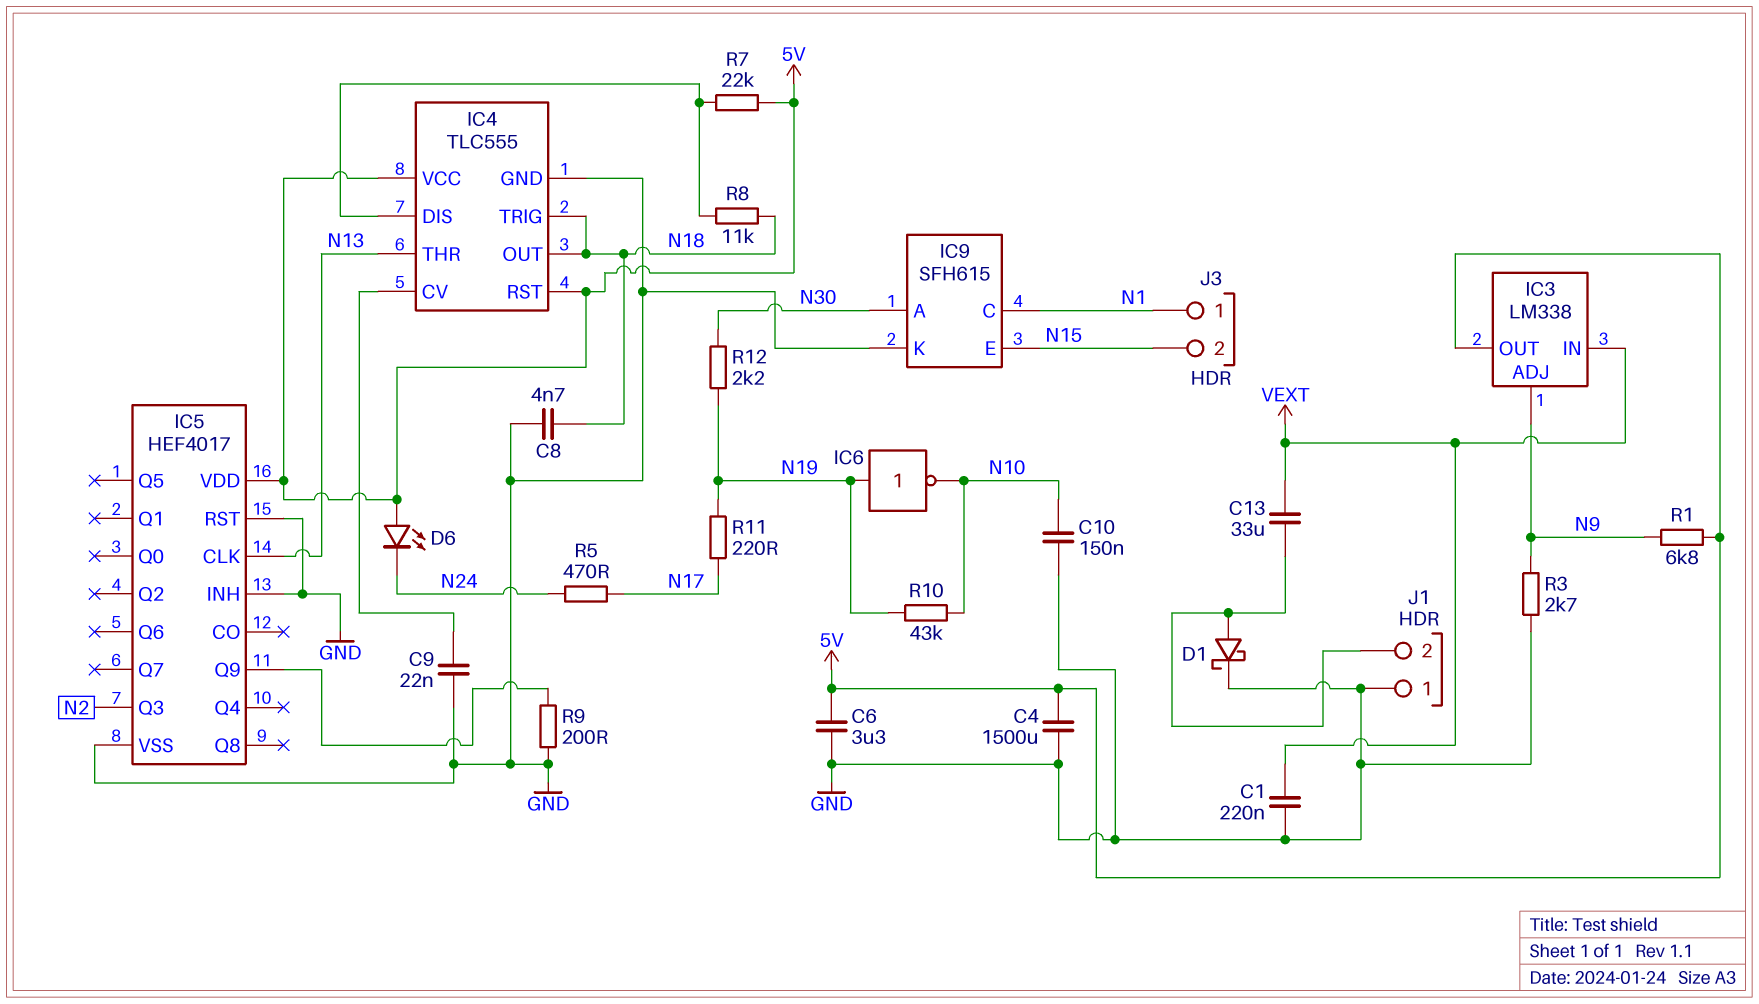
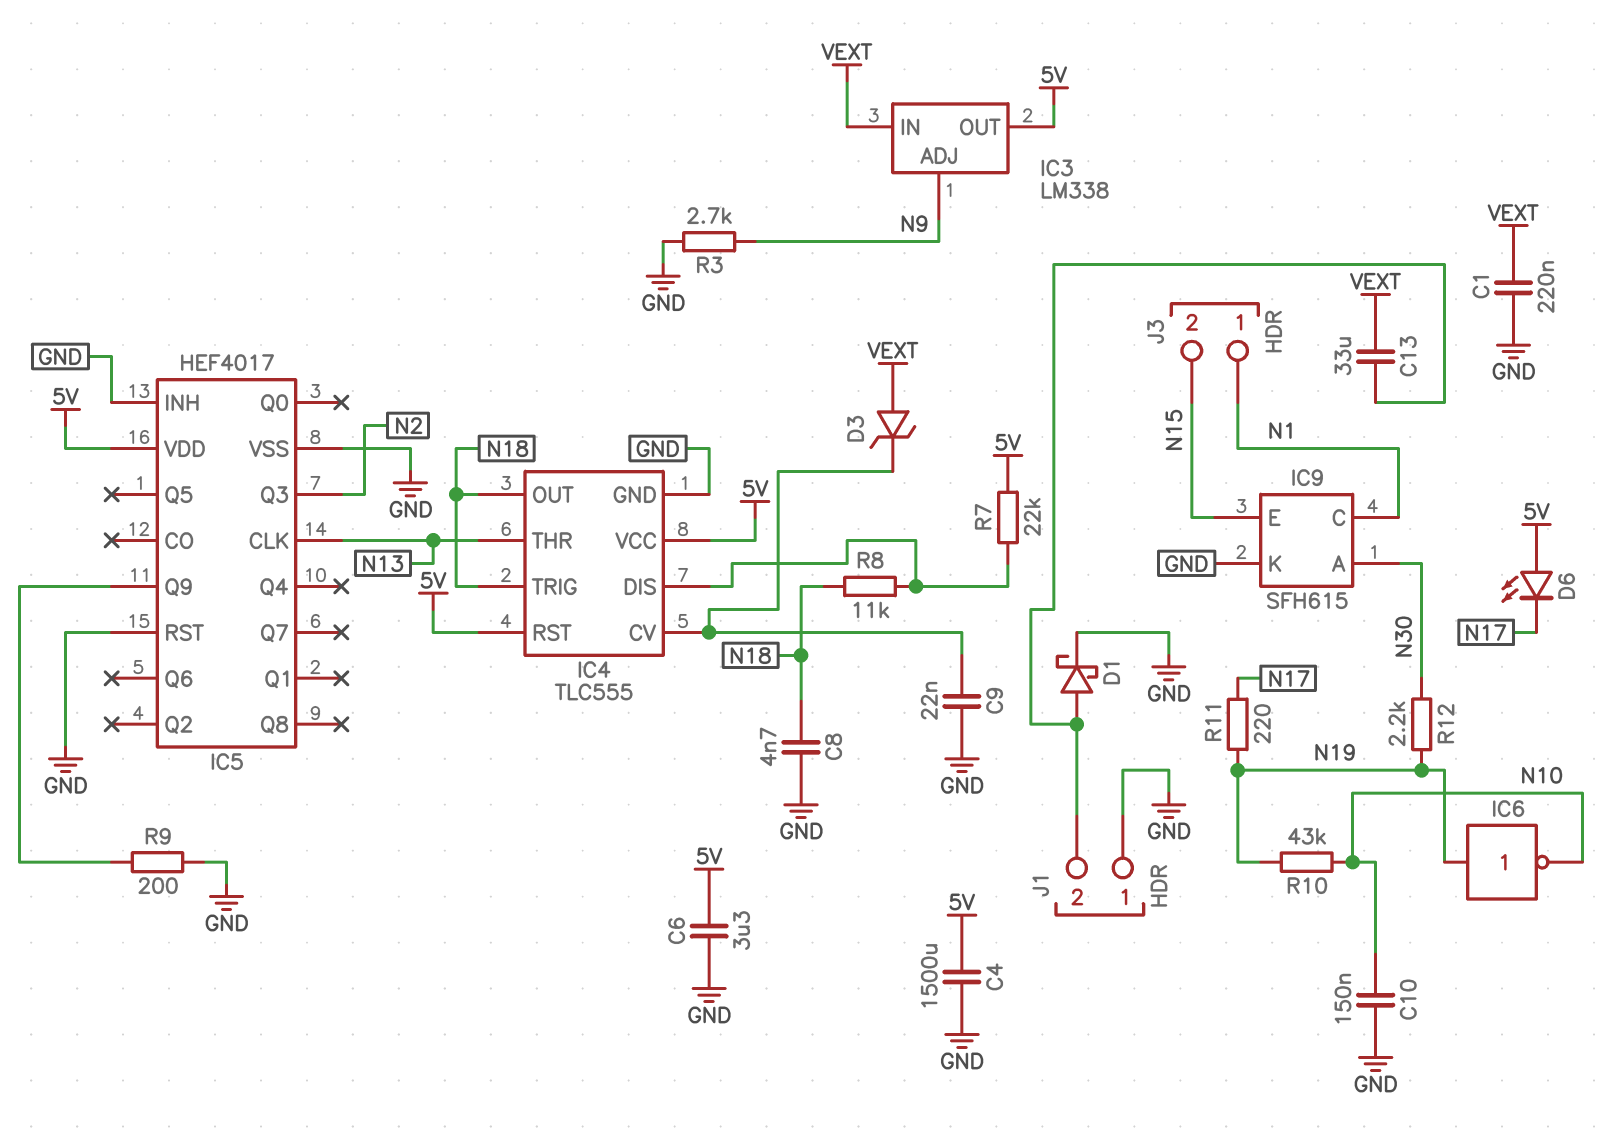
D3: none -> zener (A VEXT, K IC4/CV)
D6: LED (A 5V, K N24) -> LED (A 5V, K N17)
R1: 6.8k (5V, N9) -> none
R5: 470 (N17, N24) -> none

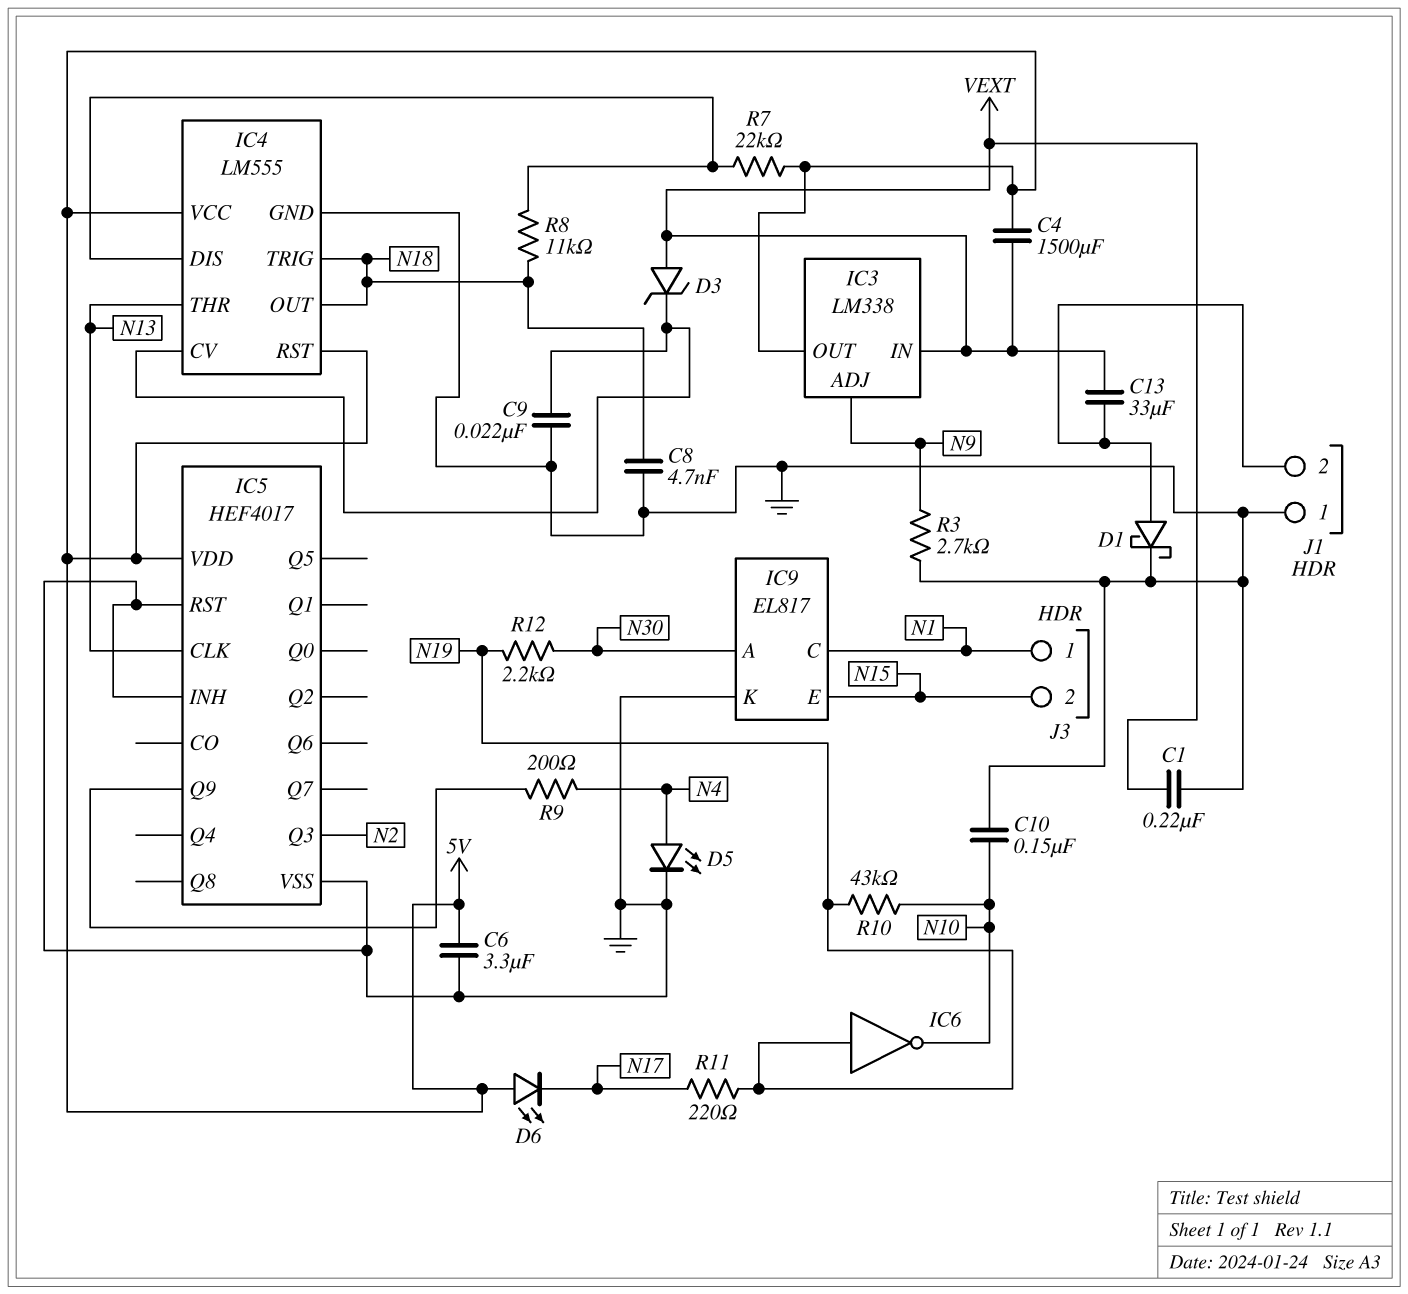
C4: 1500uF (5V, GND) -> 1500uF (5V, VEXT)
D5: none -> LED (A N4, K GND)
IC4: TLC555 -> LM555
IC9: SFH615 -> EL817
R9: 200 (GND, IC5/Q9) -> 200 (IC5/Q9, N4)

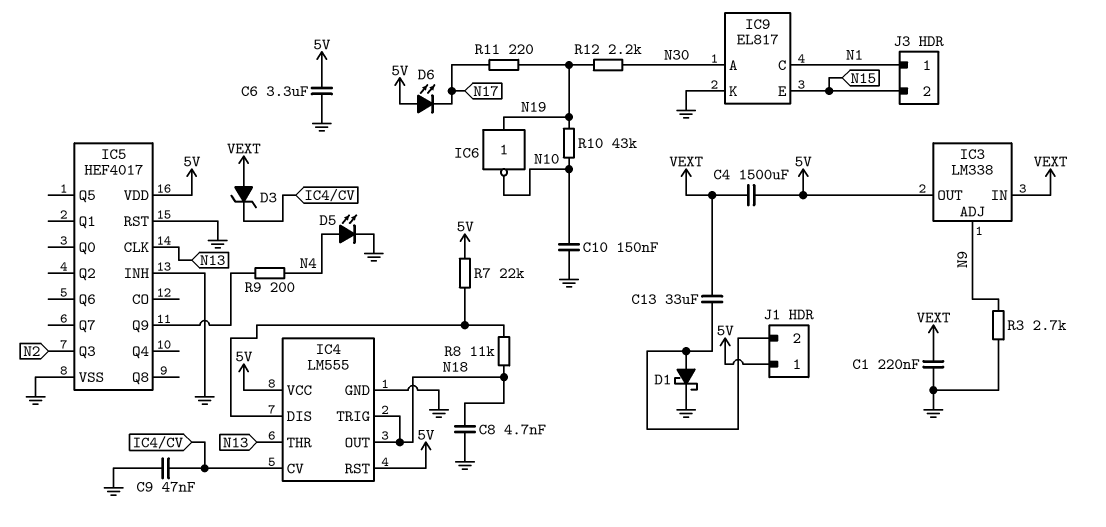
C9: 22nF (GND, IC4/CV) -> 47nF (GND, IC4/CV)
J1 pin 1: GND -> 5V

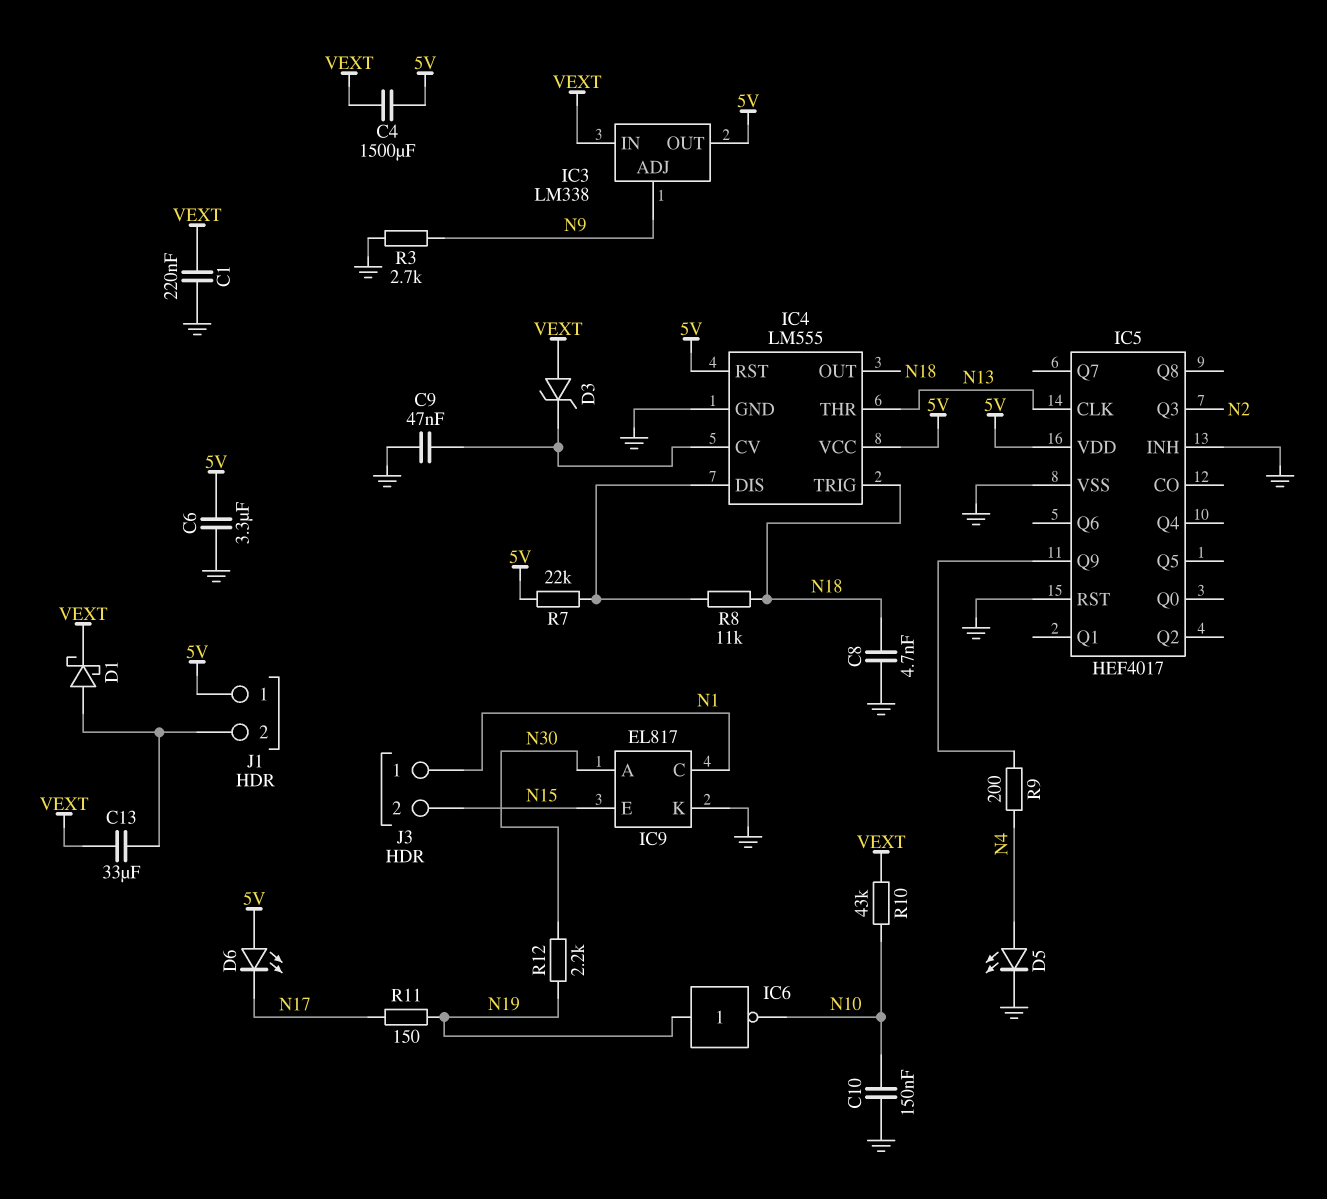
D1: schottky (A J1/2, K GND) -> schottky (A J1/2, K VEXT)
R10: 43k (N10, N19) -> 43k (N10, VEXT)
R11: 220 (N17, N19) -> 150 (N17, N19)

